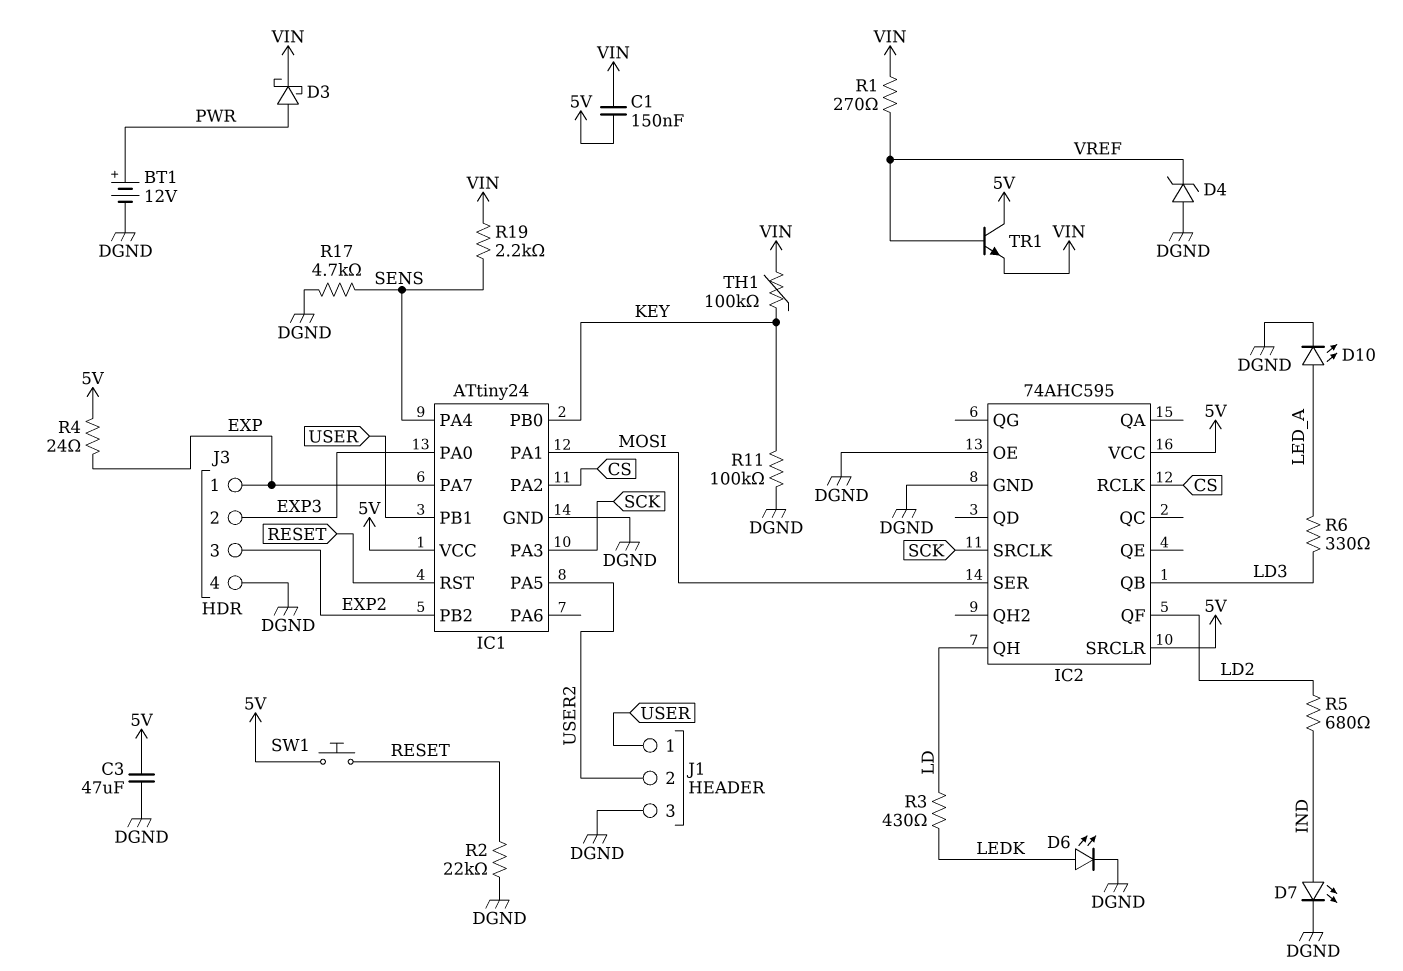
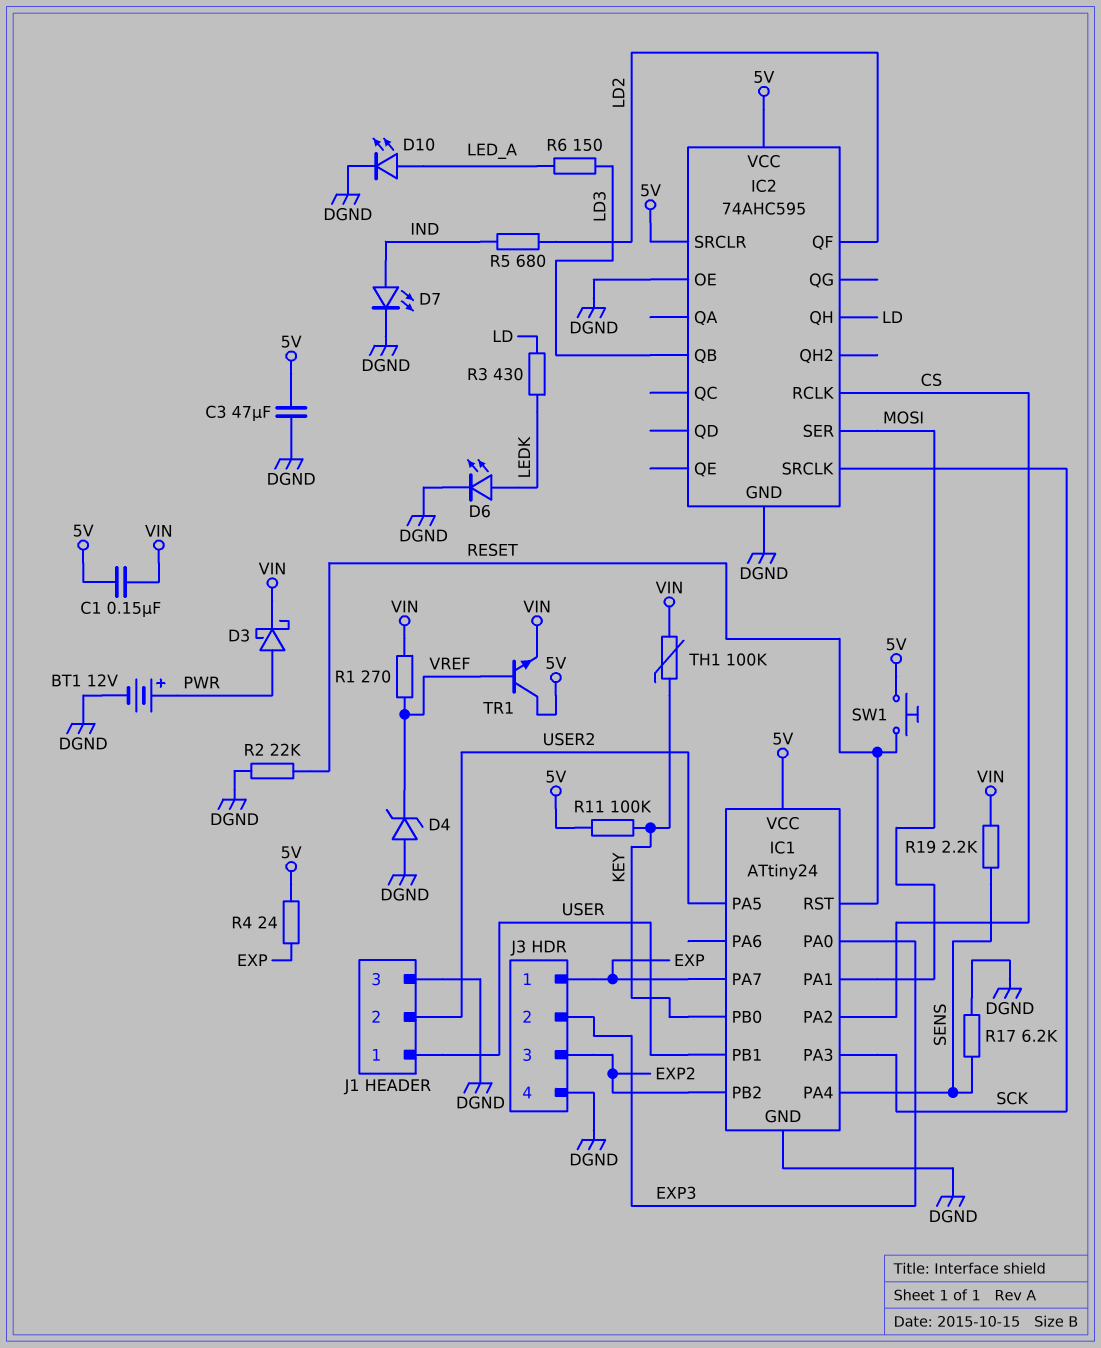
R6: 330 (LD3, LED_A) -> 150 (LD3, LED_A)
R11: 100k (DGND, KEY) -> 100k (5V, KEY)
R17: 4.7k (DGND, SENS) -> 6.2k (DGND, SENS)

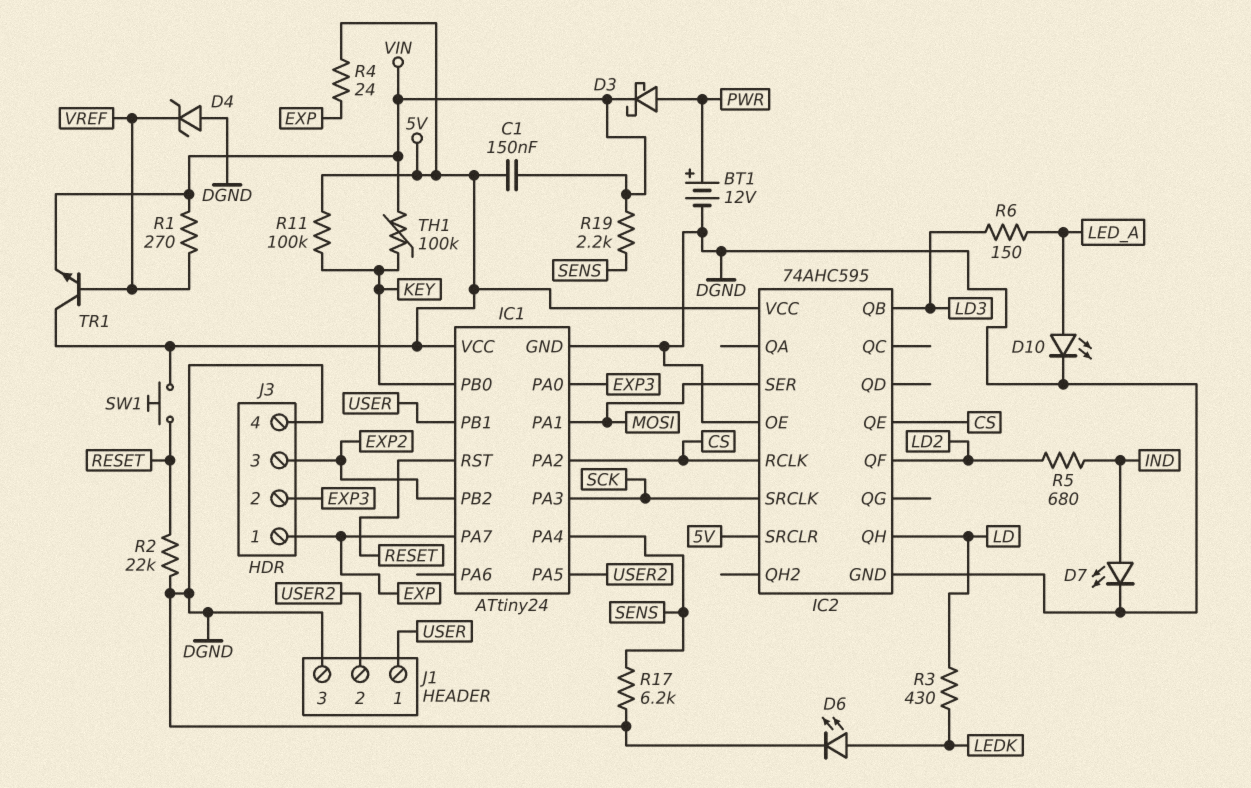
C3: 47uF (5V, DGND) -> none
IC2 pin QE: none -> CS

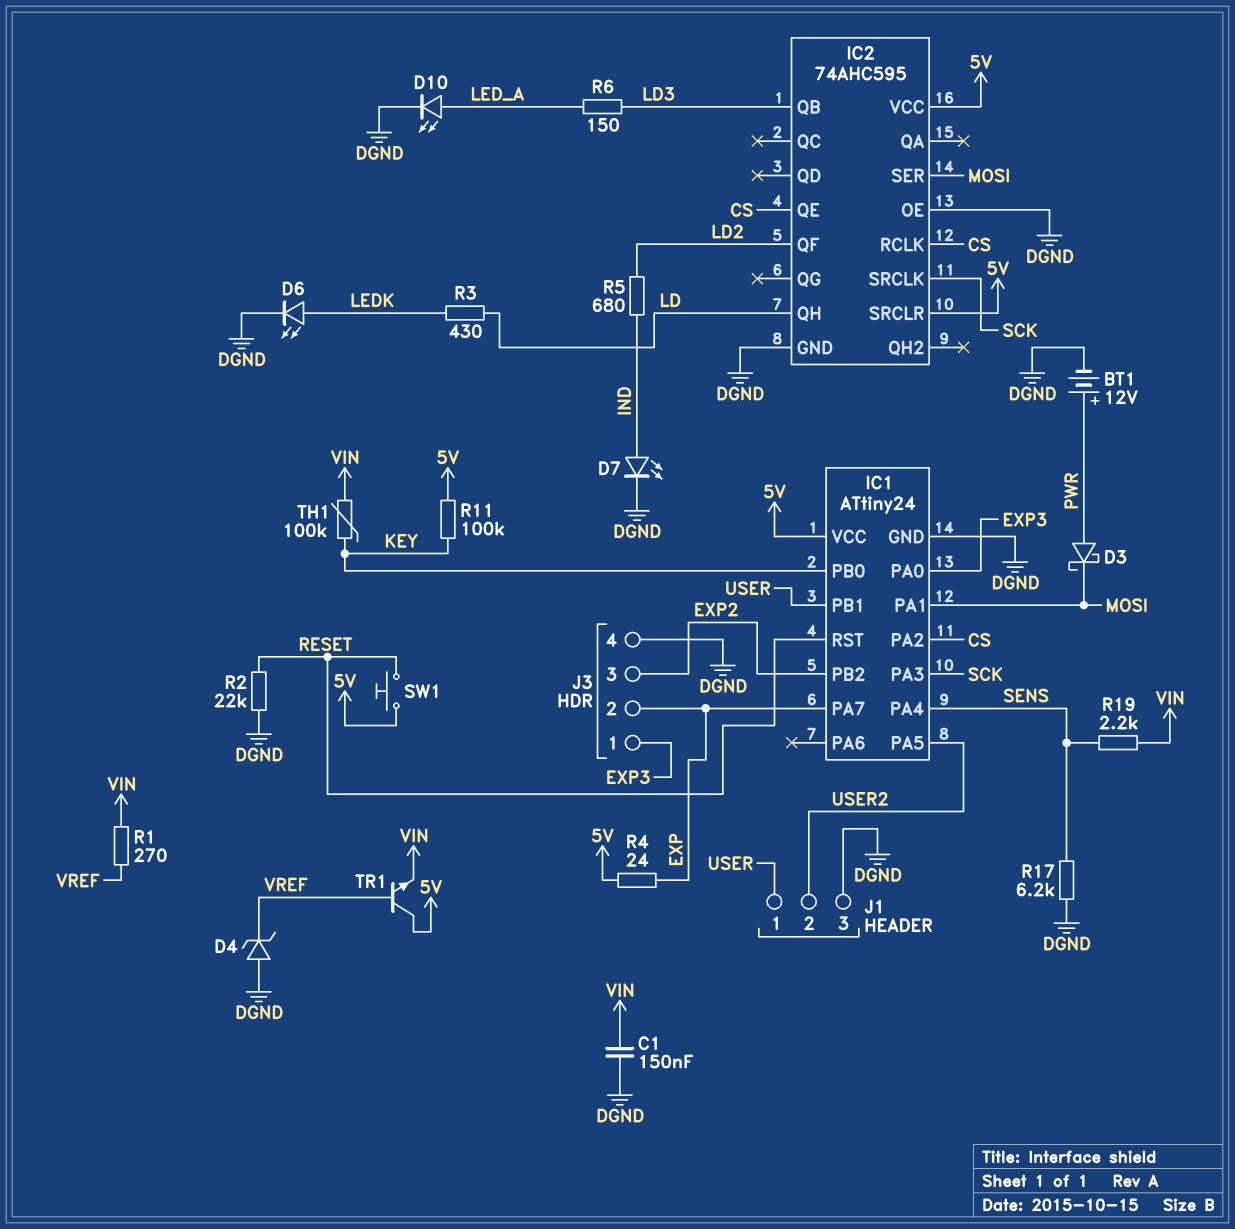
C1: 150nF (5V, VIN) -> 150nF (DGND, VIN)
D3: schottky (A PWR, K VIN) -> schottky (A PWR, K MOSI)
J3 pin 1: EXP -> EXP3
J3 pin 2: EXP3 -> EXP

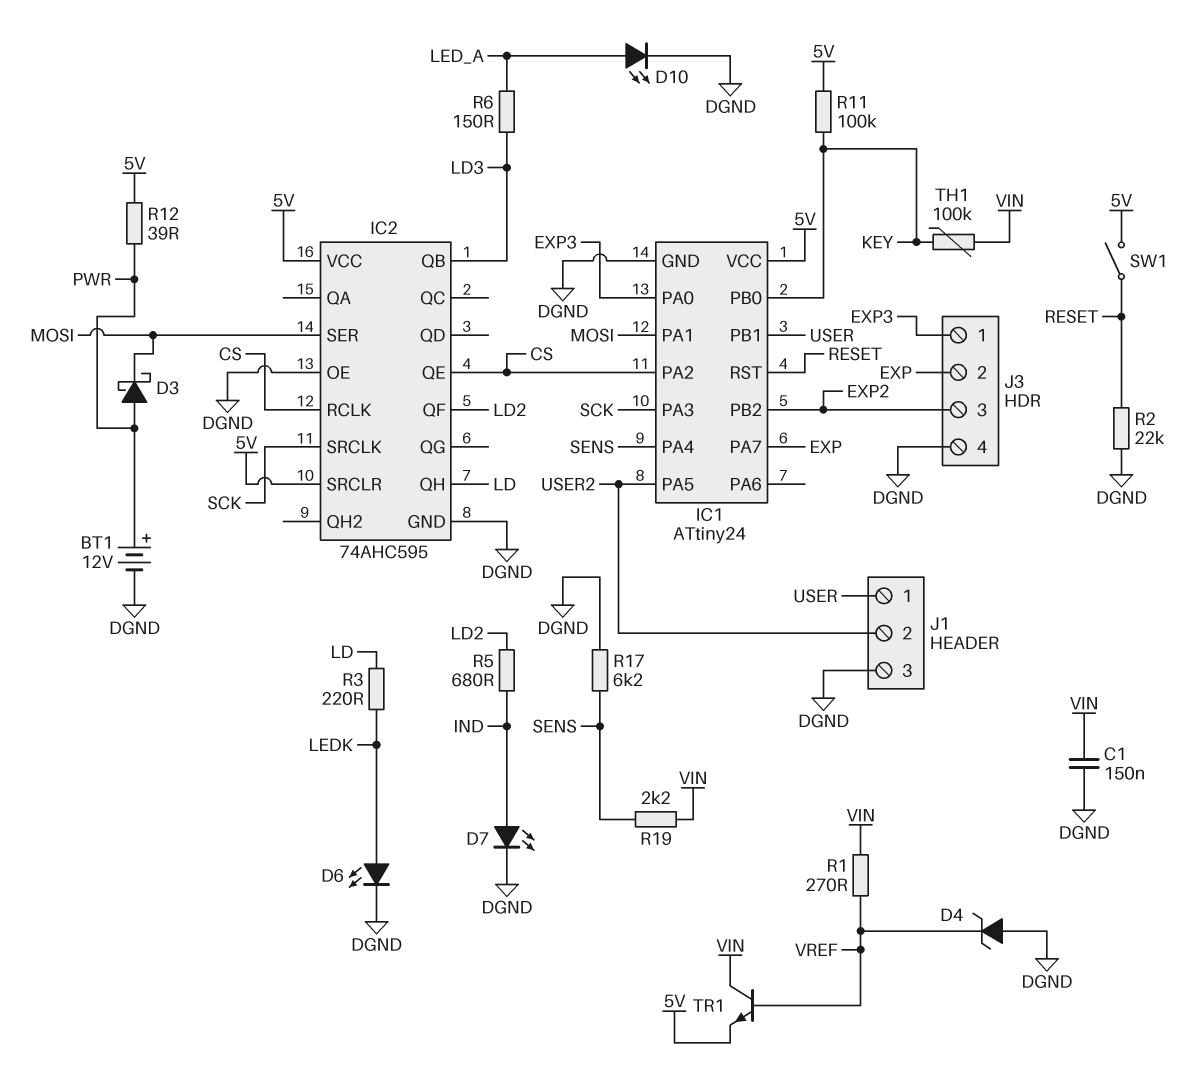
R3: 430 (LD, LEDK) -> 220 (LD, LEDK)
R4: 24 (5V, EXP) -> none
R12: none -> 39 (5V, PWR)
SW1: button (5V, RESET) -> switch (5V, RESET)
TR1: NPN (B VREF, C 5V, E VIN) -> NPN (B VREF, C VIN, E 5V)

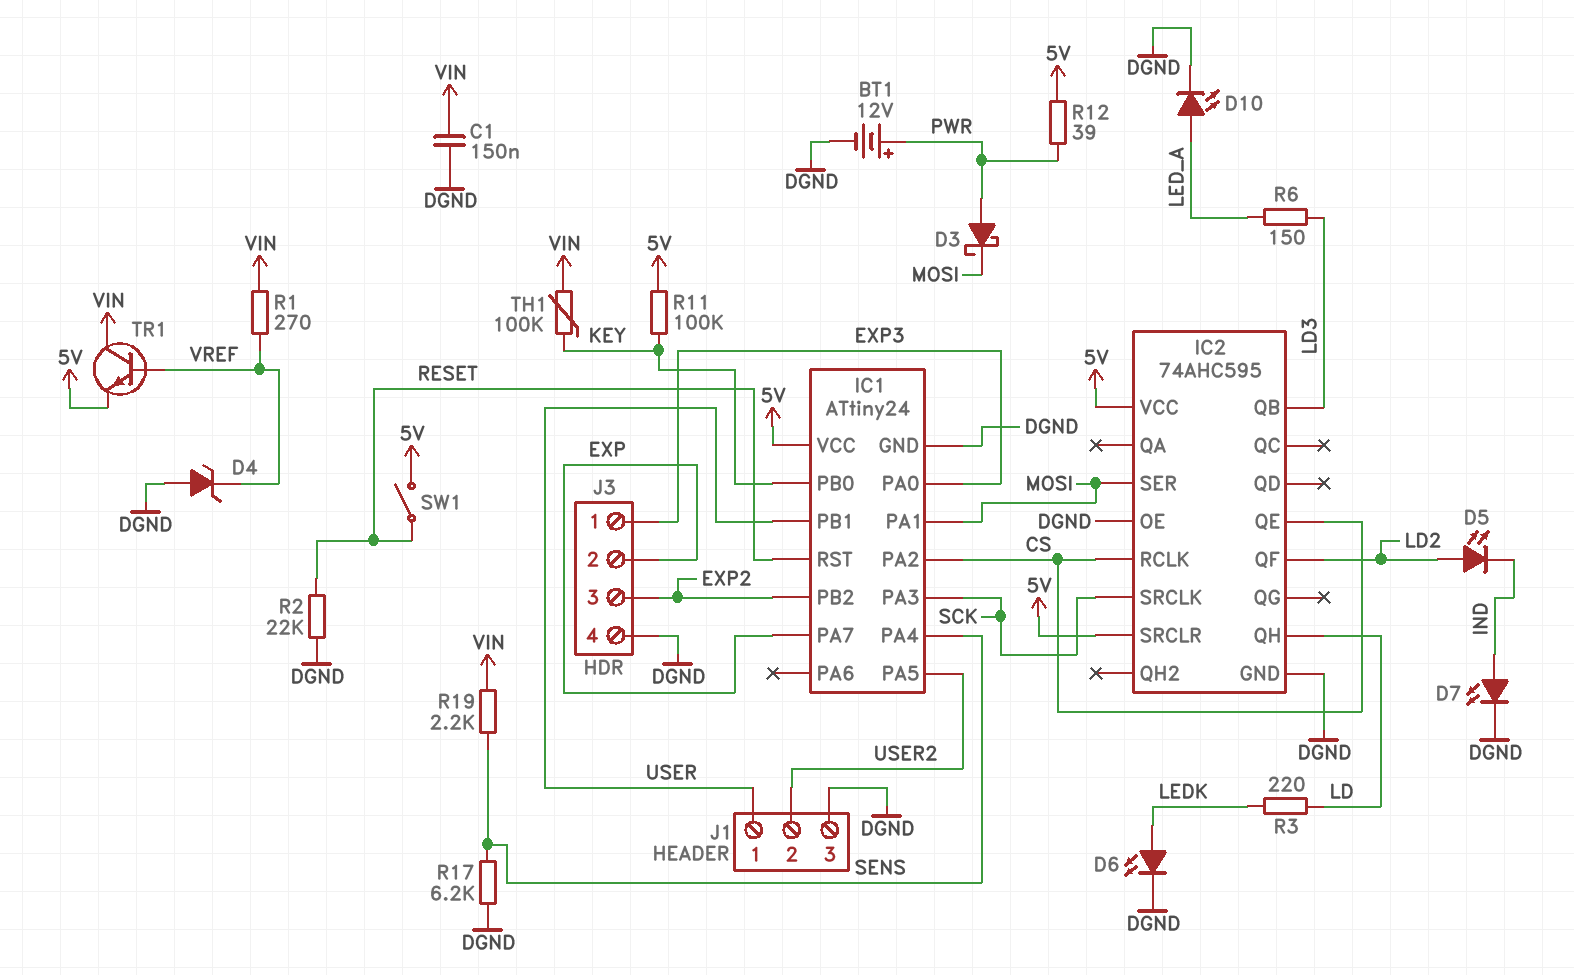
D5: none -> LED (A LD2, K IND)
R5: 680 (IND, LD2) -> none

